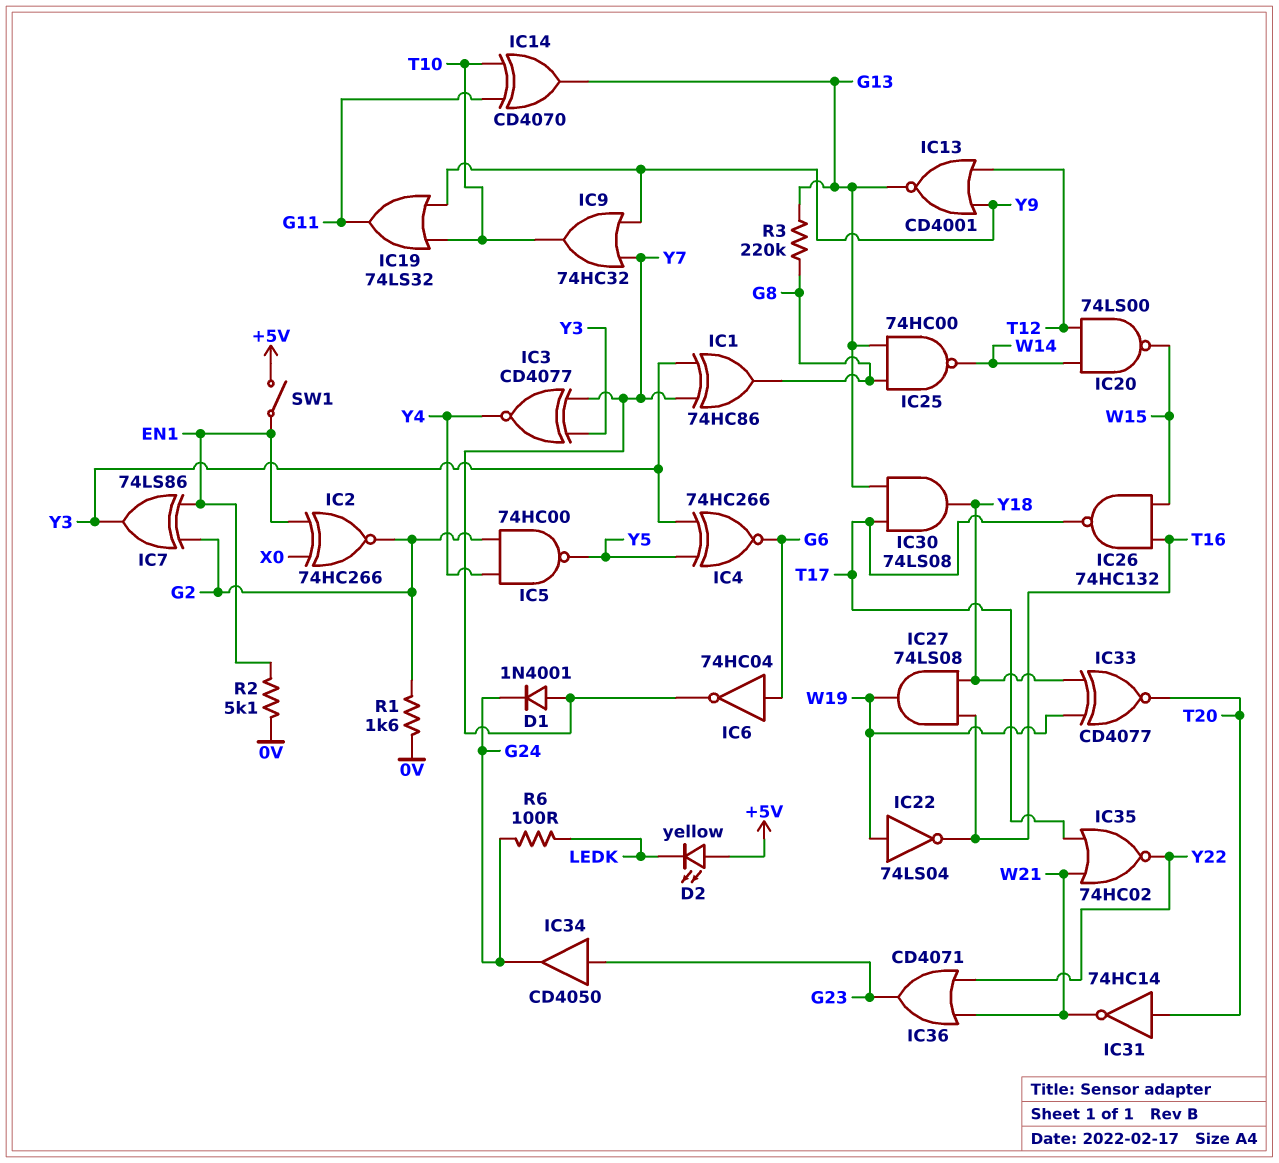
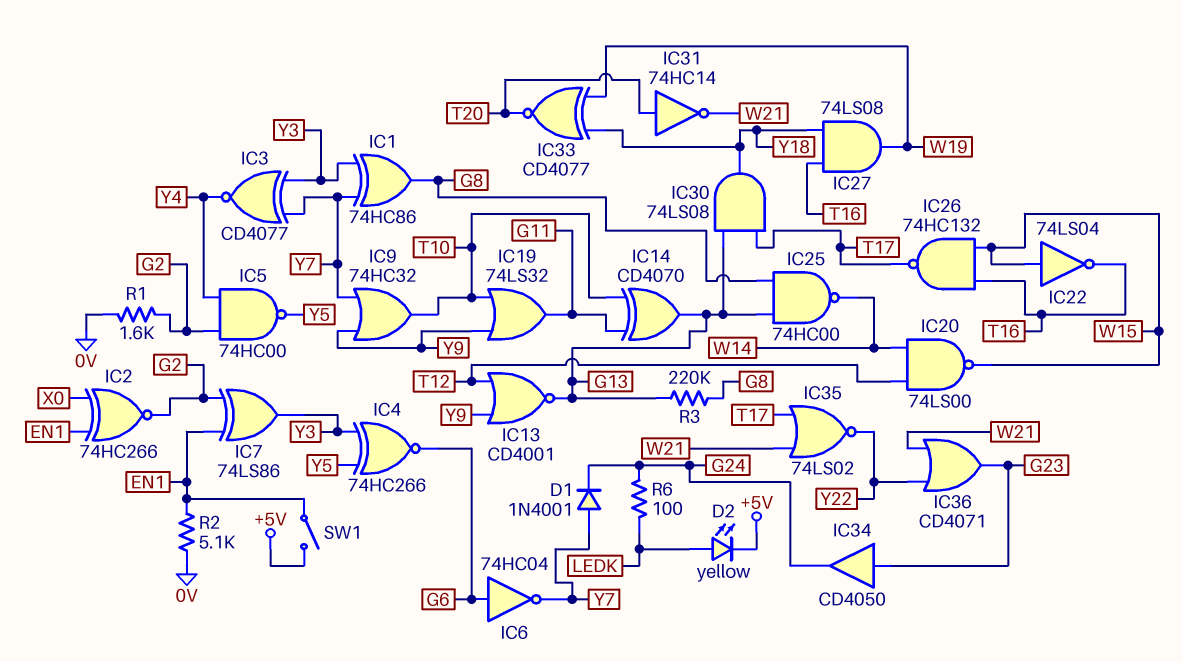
D2: LED yellow (A +5V, K LEDK) -> LED yellow (A LEDK, K +5V)
IC22: NOT 74LS04 (in W19, out T16) -> NOT 74LS04 (in W15, out T16)
IC35: NOR 74HC02 (in T17, in W21, out Y22) -> NOR 74LS02 (in T17, in W21, out Y22)

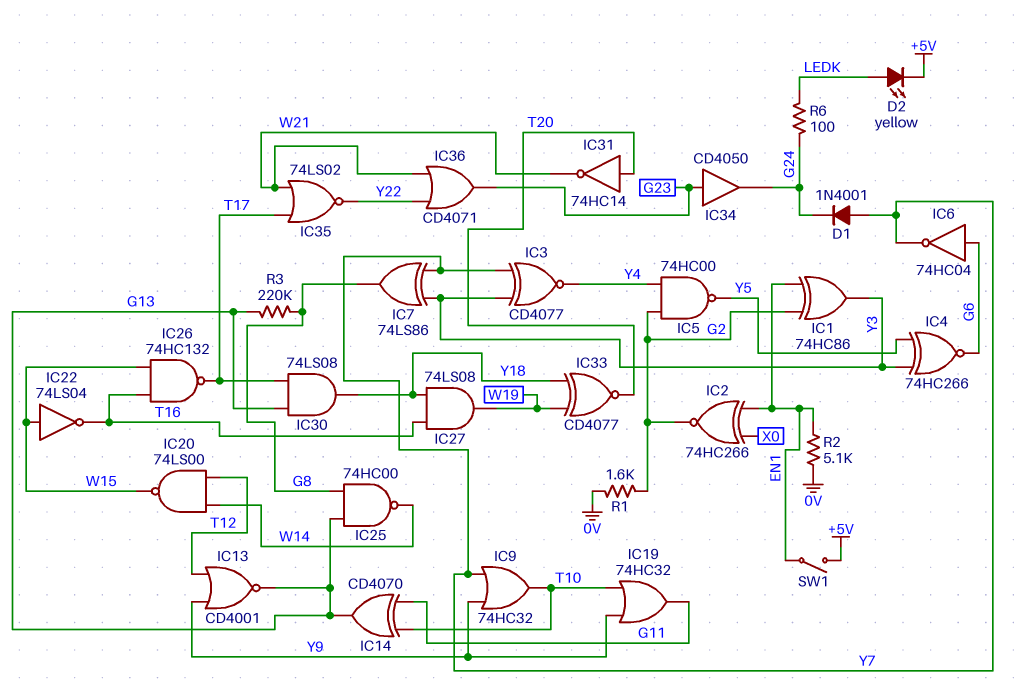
IC1: XOR 74HC86 (in Y3, in Y7, out G8) -> XOR 74HC86 (in EN1, in G2, out Y3)
IC7: XOR 74LS86 (in EN1, in G2, out Y3) -> XOR 74LS86 (in Y3, in Y7, out G8)
IC19: OR 74LS32 (in T10, in Y9, out G11) -> OR 74HC32 (in T10, in Y9, out G11)

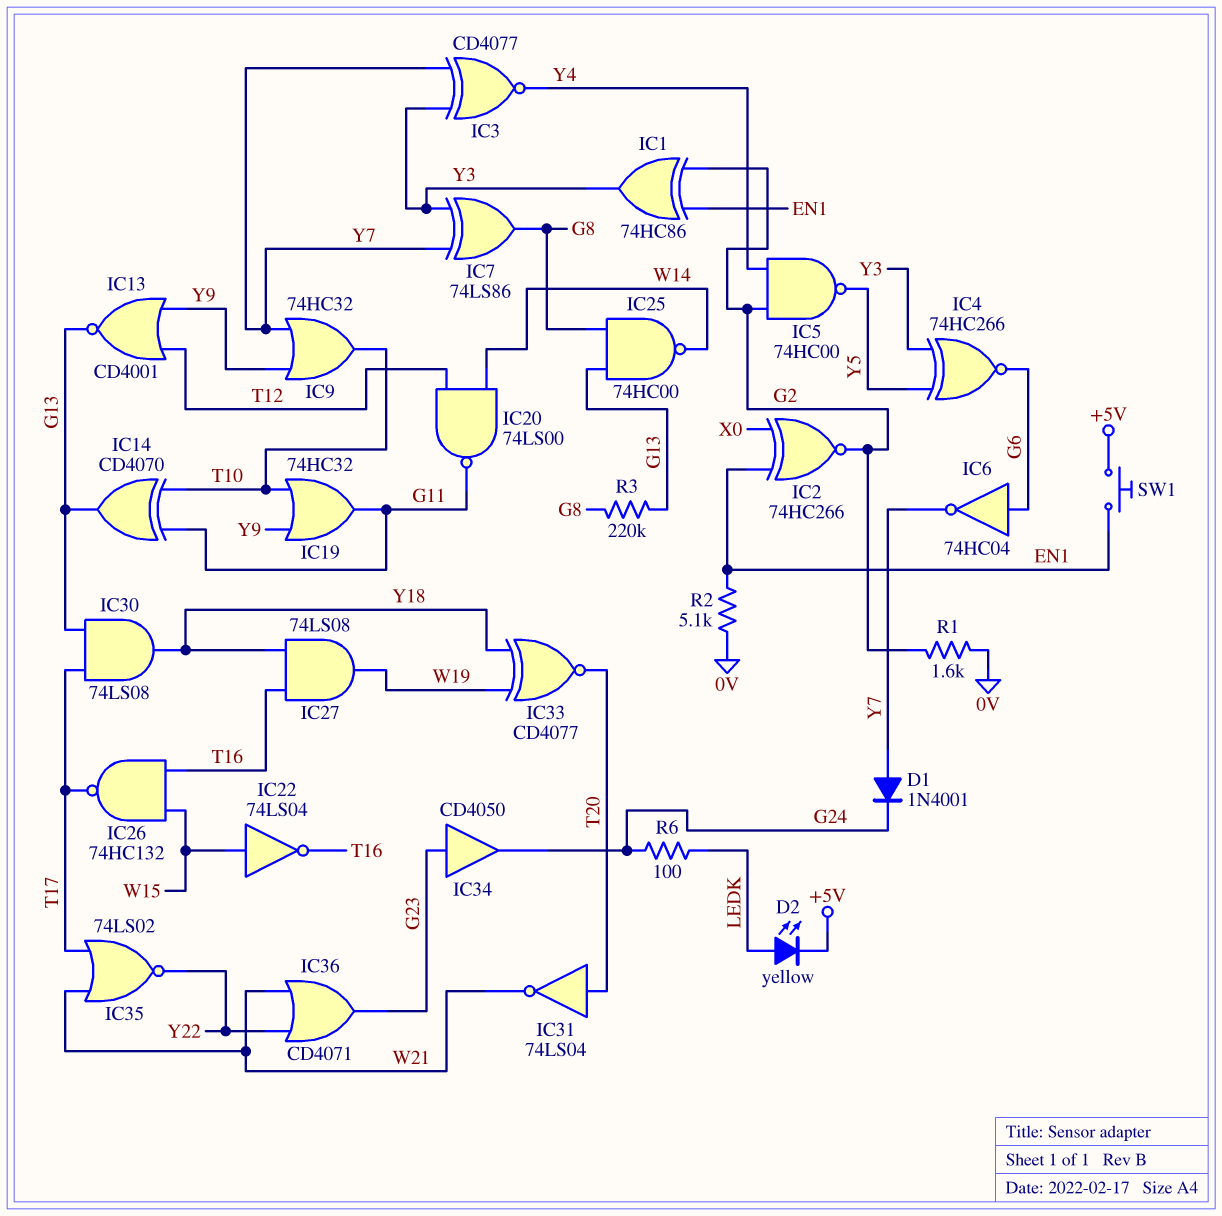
IC20: NAND 74LS00 (in T12, in W14, out W15) -> NAND 74LS00 (in T12, in W14, out G11)
IC31: NOT 74HC14 (in T20, out W21) -> NOT 74LS04 (in T20, out W21)
SW1: switch (+5V, EN1) -> button (+5V, EN1)

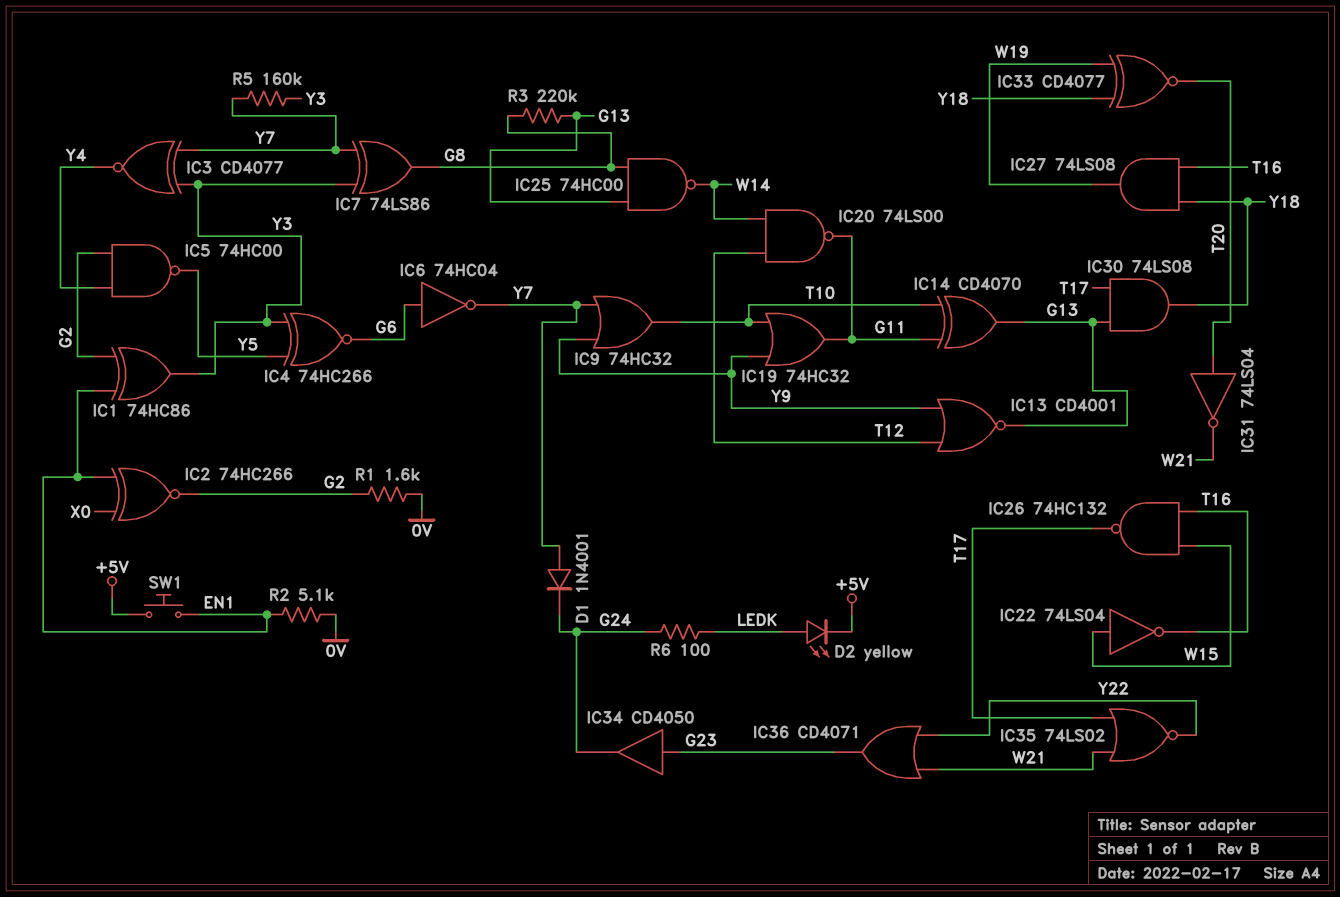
R5: none -> 160k (Y3, Y7)

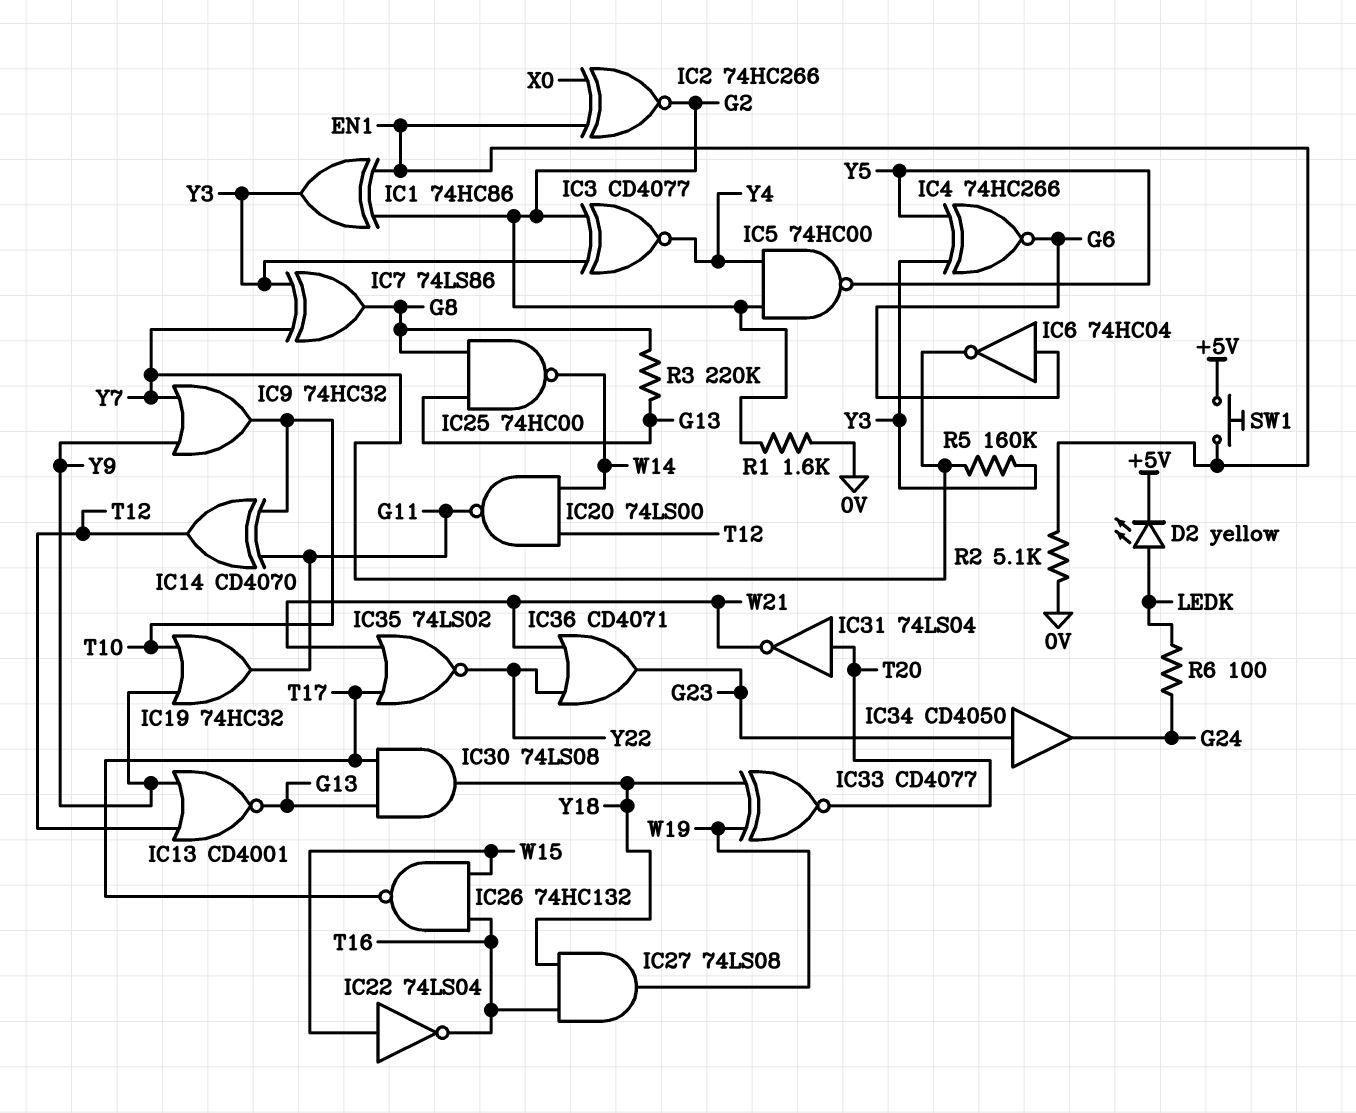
D1: diode 1N4001 (A Y7, K G24) -> none
IC3: XNOR CD4077 (in Y3, in Y7, out Y4) -> XNOR CD4077 (in G2, in Y3, out Y4)
IC14: XOR CD4070 (in G11, in T10, out G13) -> XOR CD4070 (in G11, in T10, out T12)

